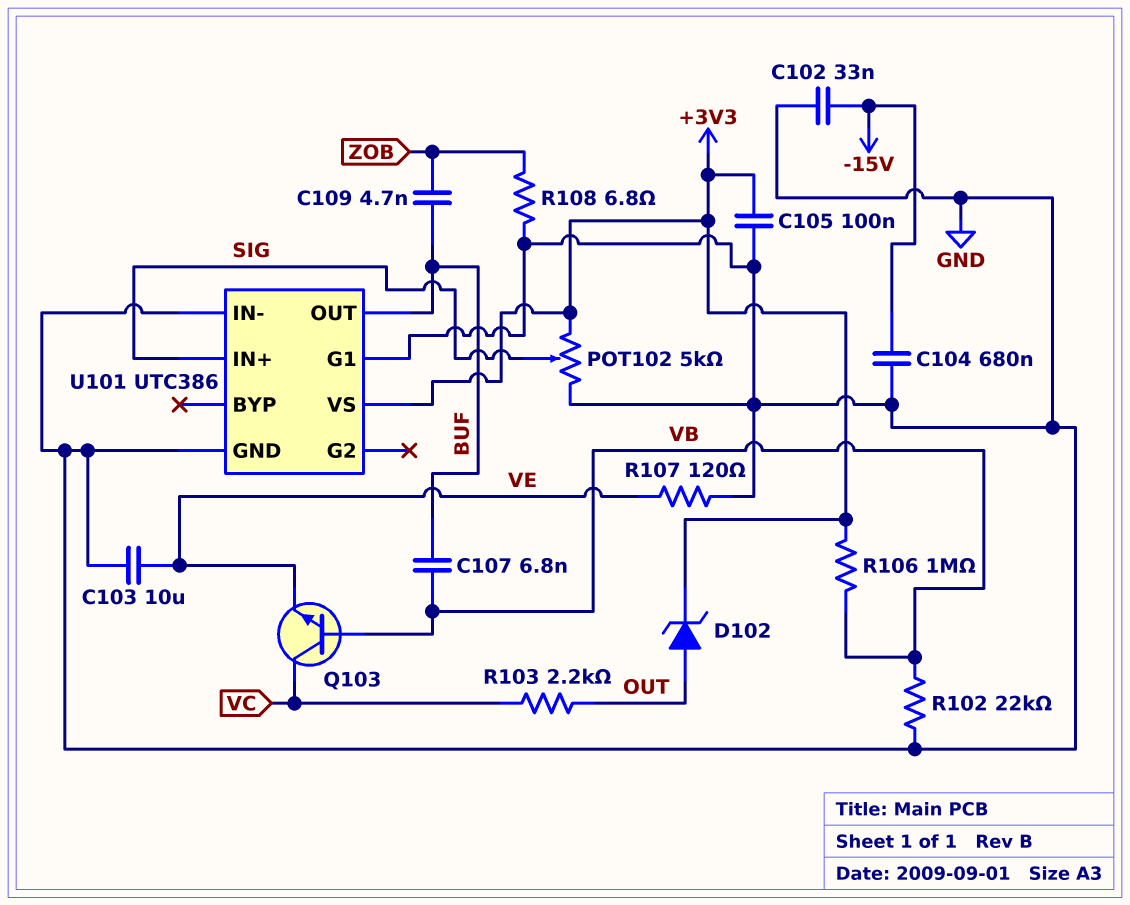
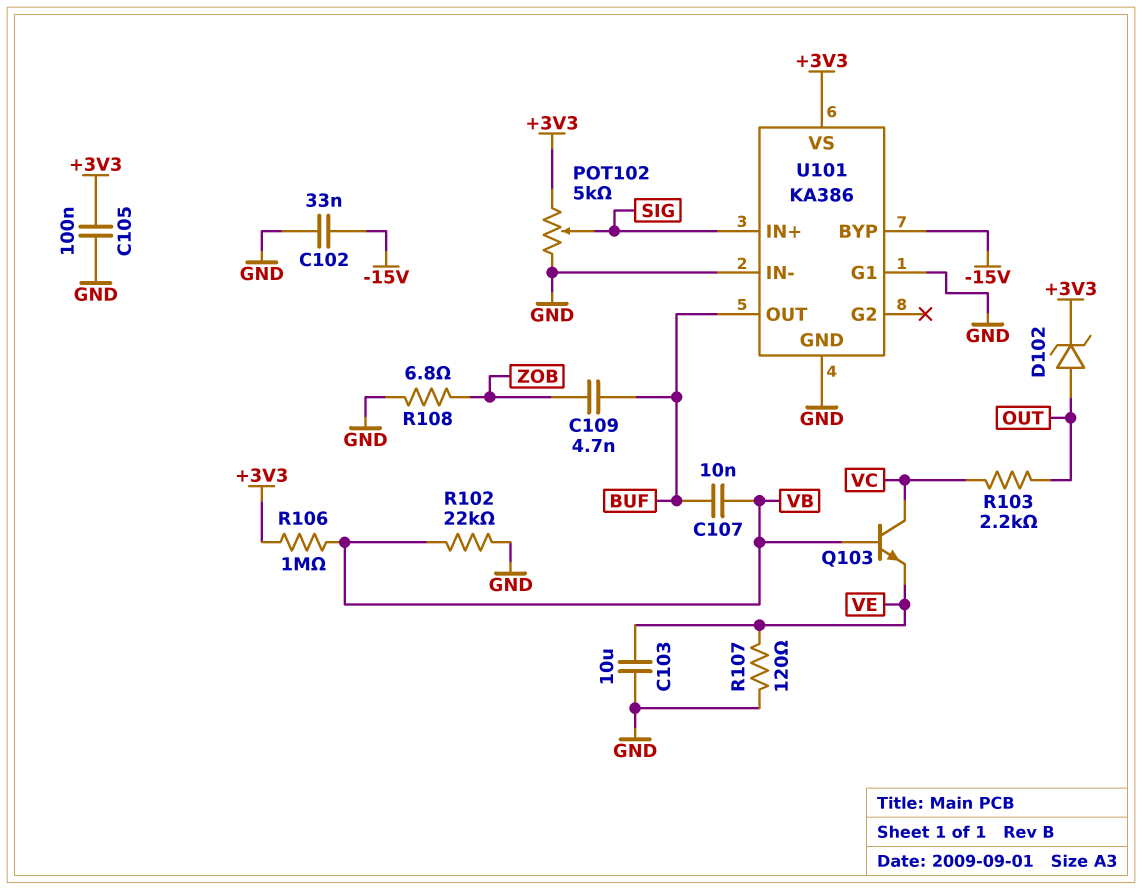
C104: 680nF (-15V, GND) -> none
C107: 6.8nF (BUF, VB) -> 10nF (BUF, VB)
U101: UTC386 -> KA386
U101 pin BYP: none -> -15V

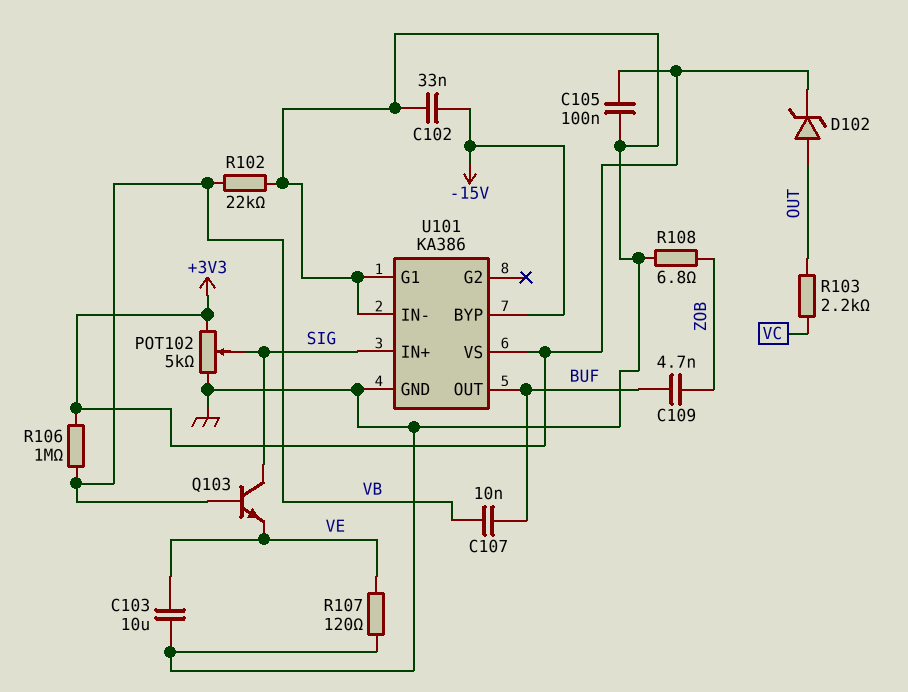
Q103: NPN (B VB, C VC, E VE) -> NPN (B VB, C SIG, E VE)

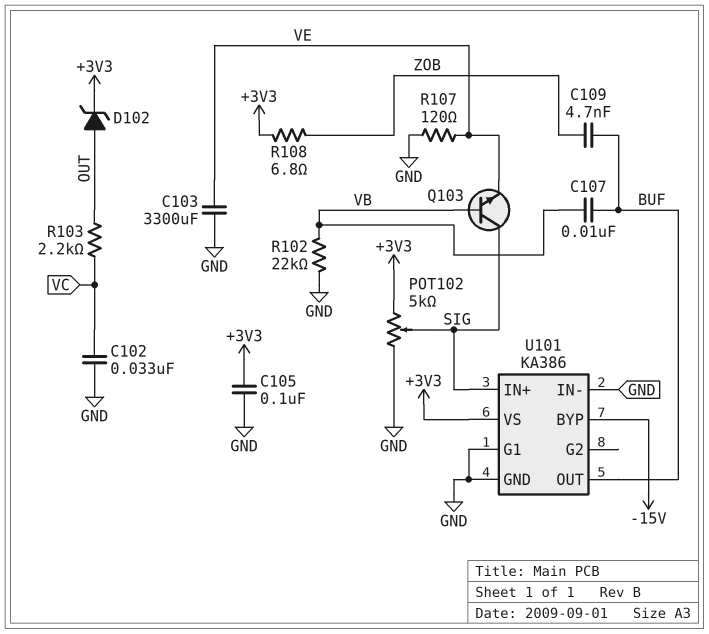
C102: 33nF (-15V, GND) -> 33nF (GND, VC)
C103: 10uF (GND, VE) -> 3300uF (GND, VE)
R106: 1M (+3V3, VB) -> none
R108: 6.8 (GND, ZOB) -> 6.8 (+3V3, ZOB)

